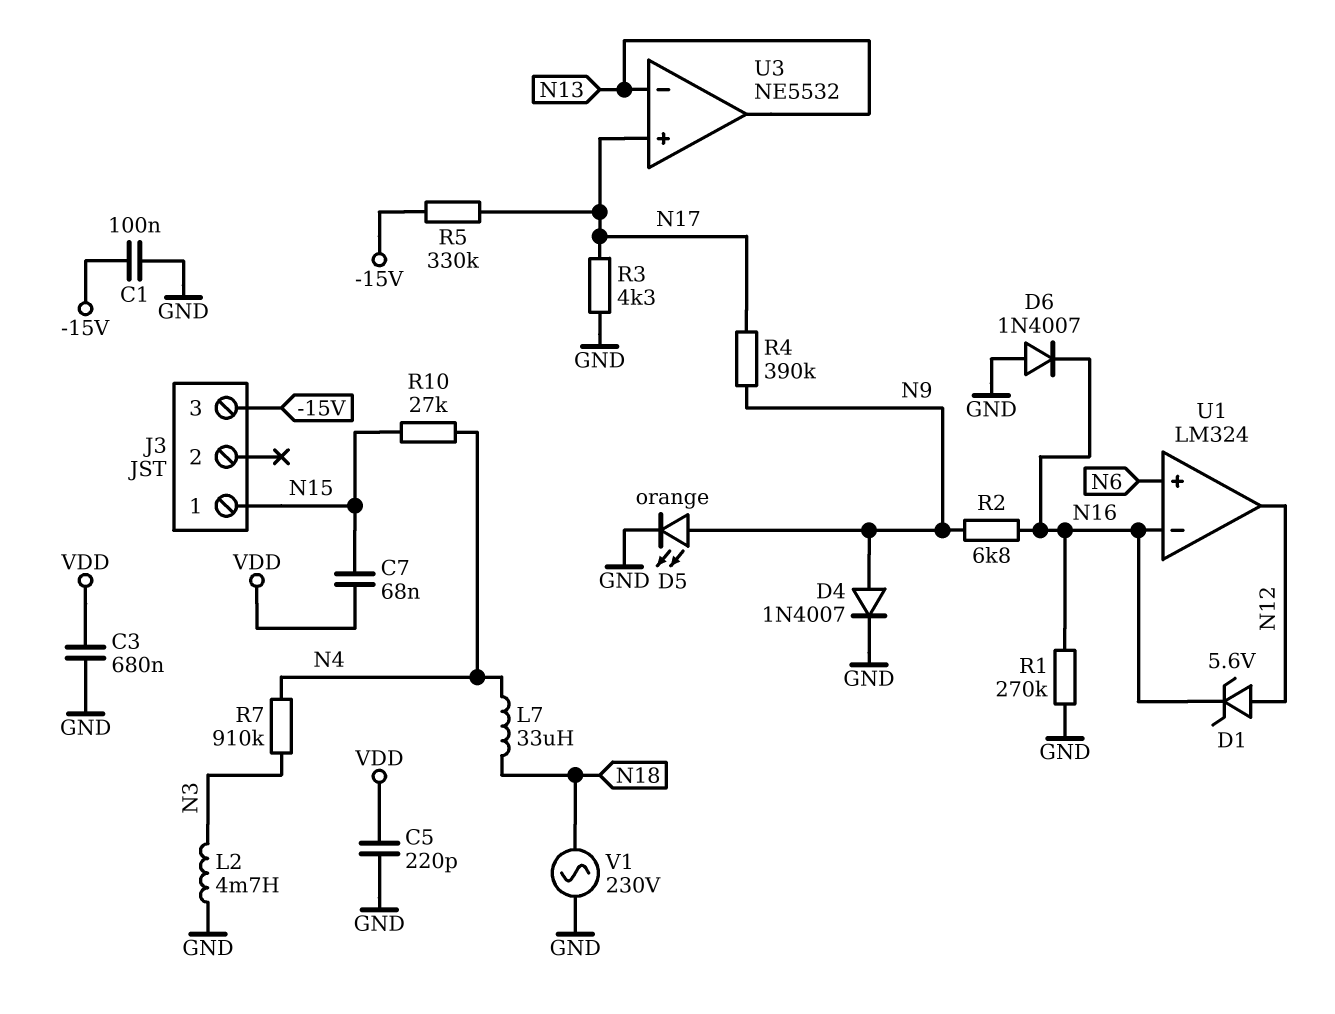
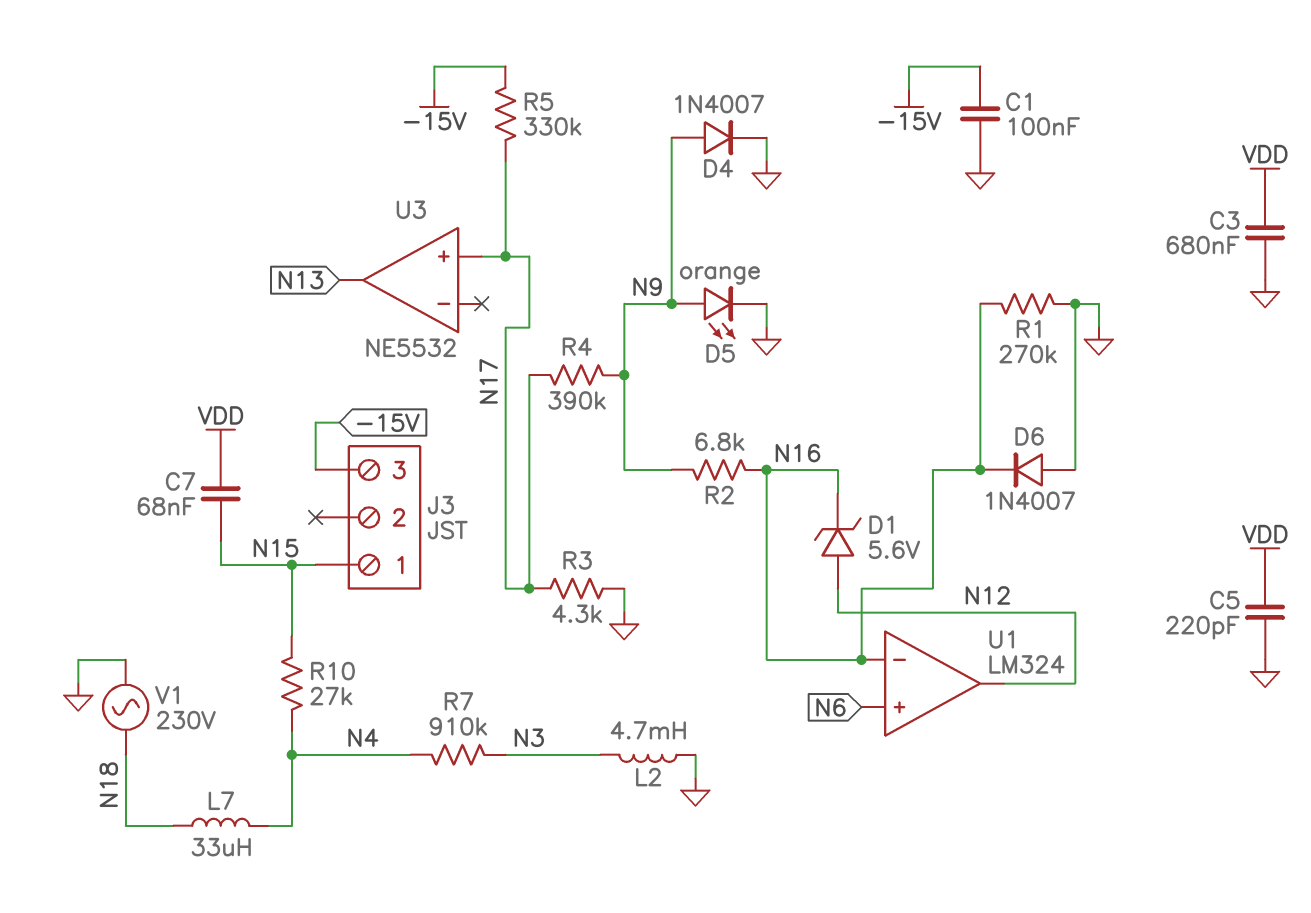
U3 pin in-: N13 -> none

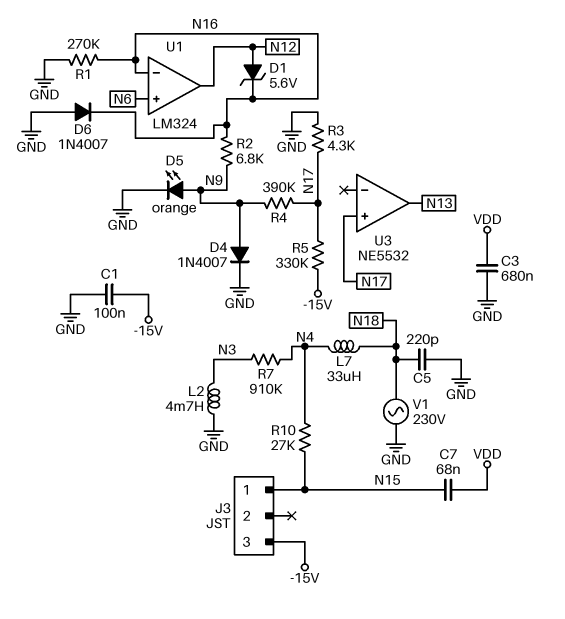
C5: 220pF (GND, VDD) -> 220pF (GND, N18)

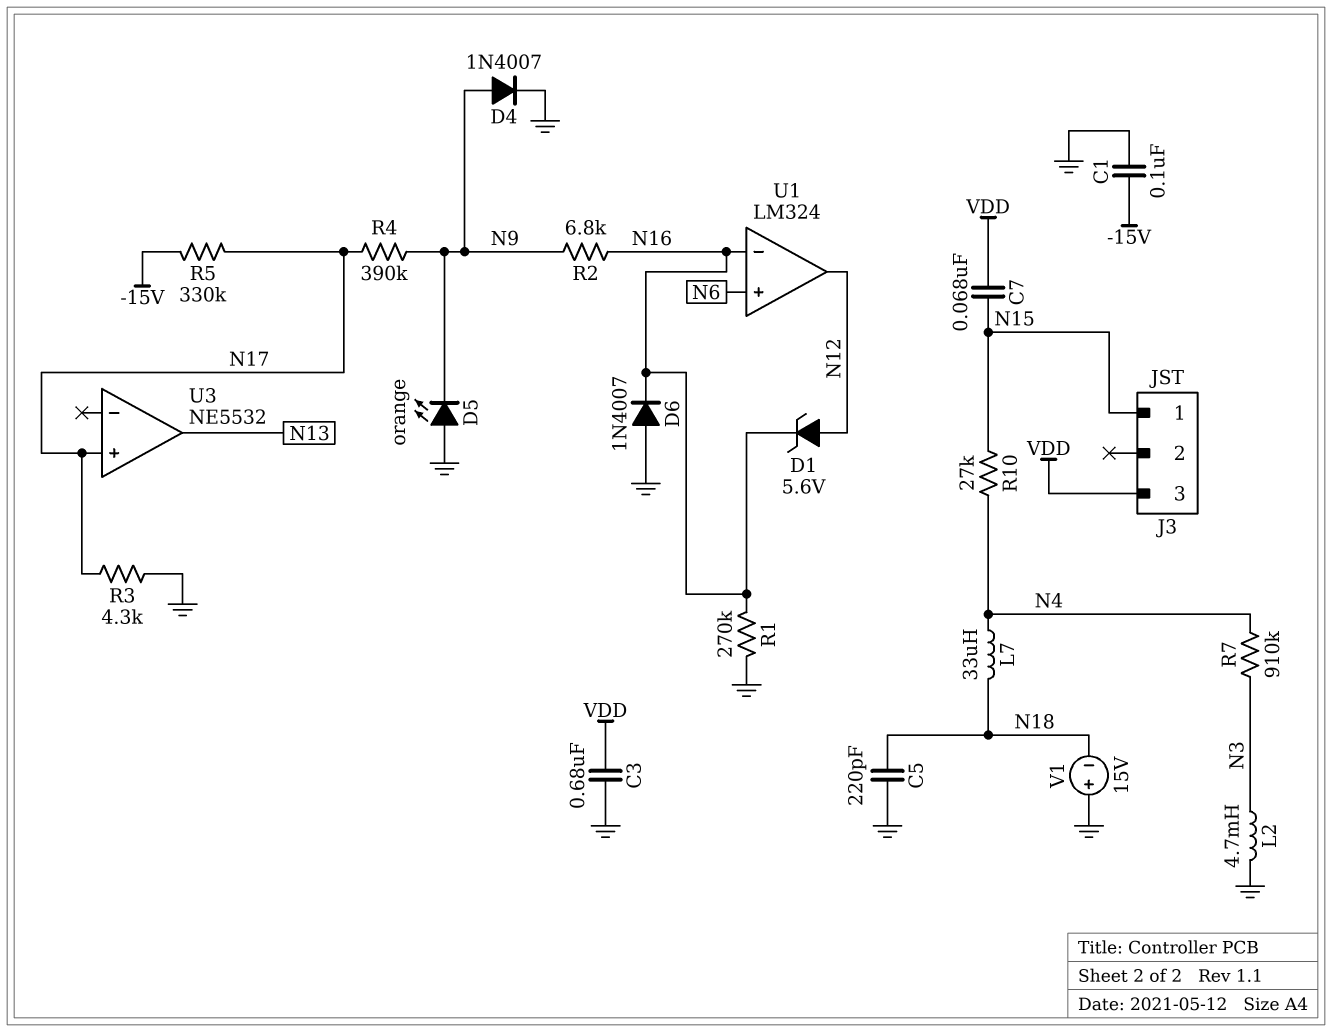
D5: LED orange (A N9, K GND) -> LED orange (A GND, K N9)
J3 pin 3: -15V -> VDD
V1: AC 230V (GND, N18) -> 15V (plus GND, minus N18)

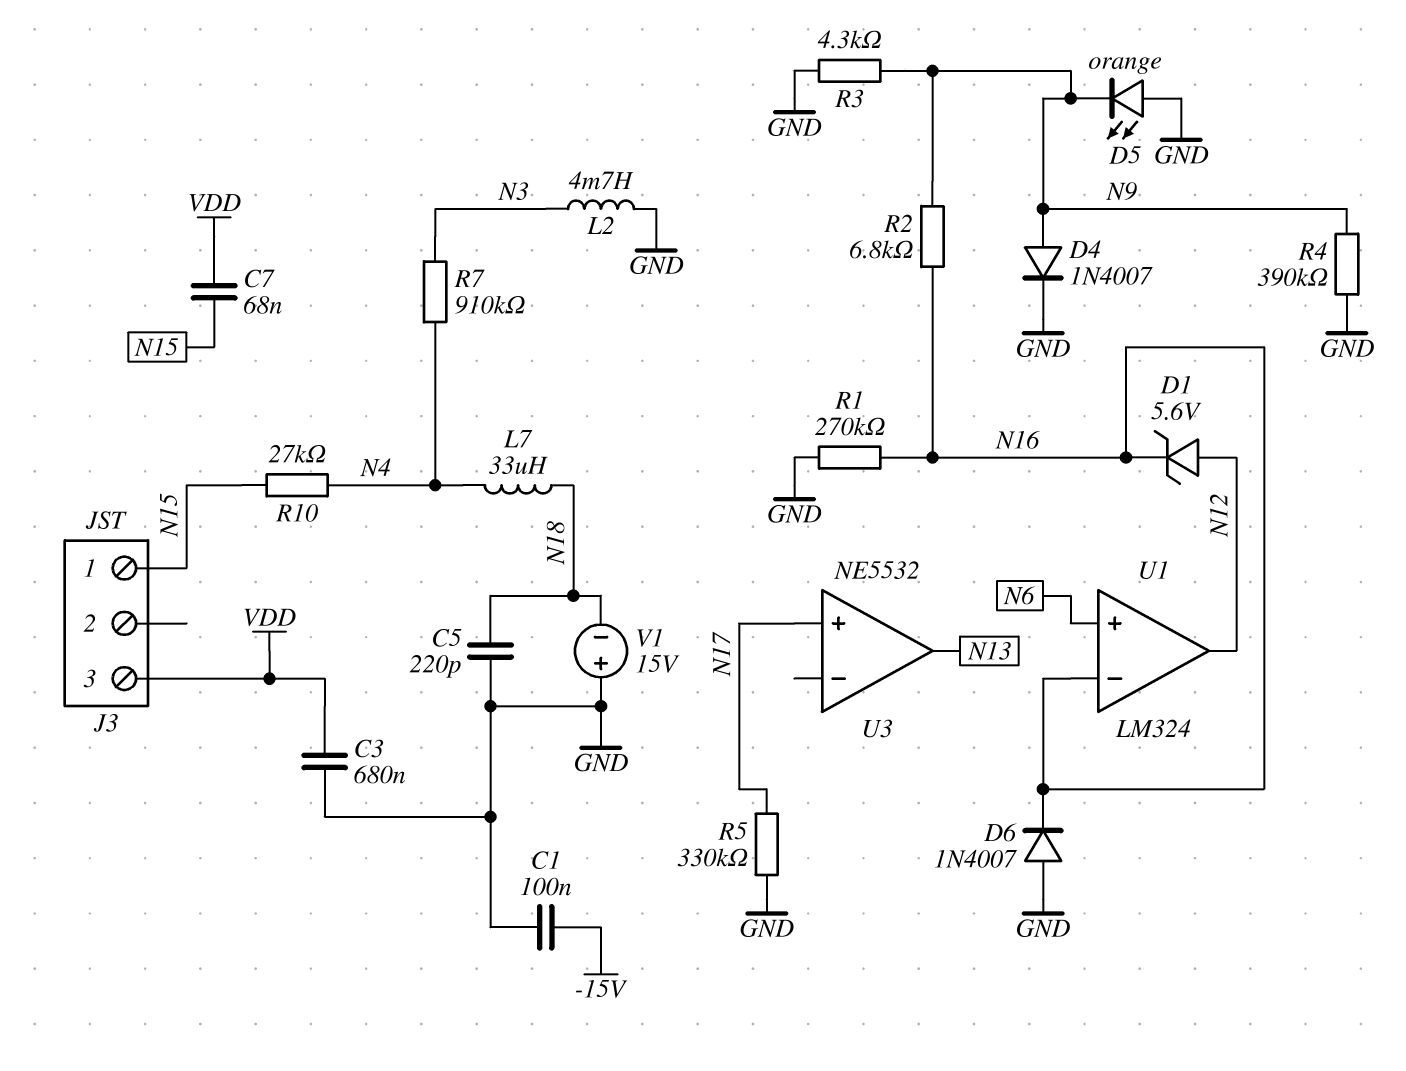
R3: 4.3k (GND, N17) -> 4.3k (GND, N9)
R4: 390k (N9, N17) -> 390k (GND, N9)
R5: 330k (-15V, N17) -> 330k (GND, N17)

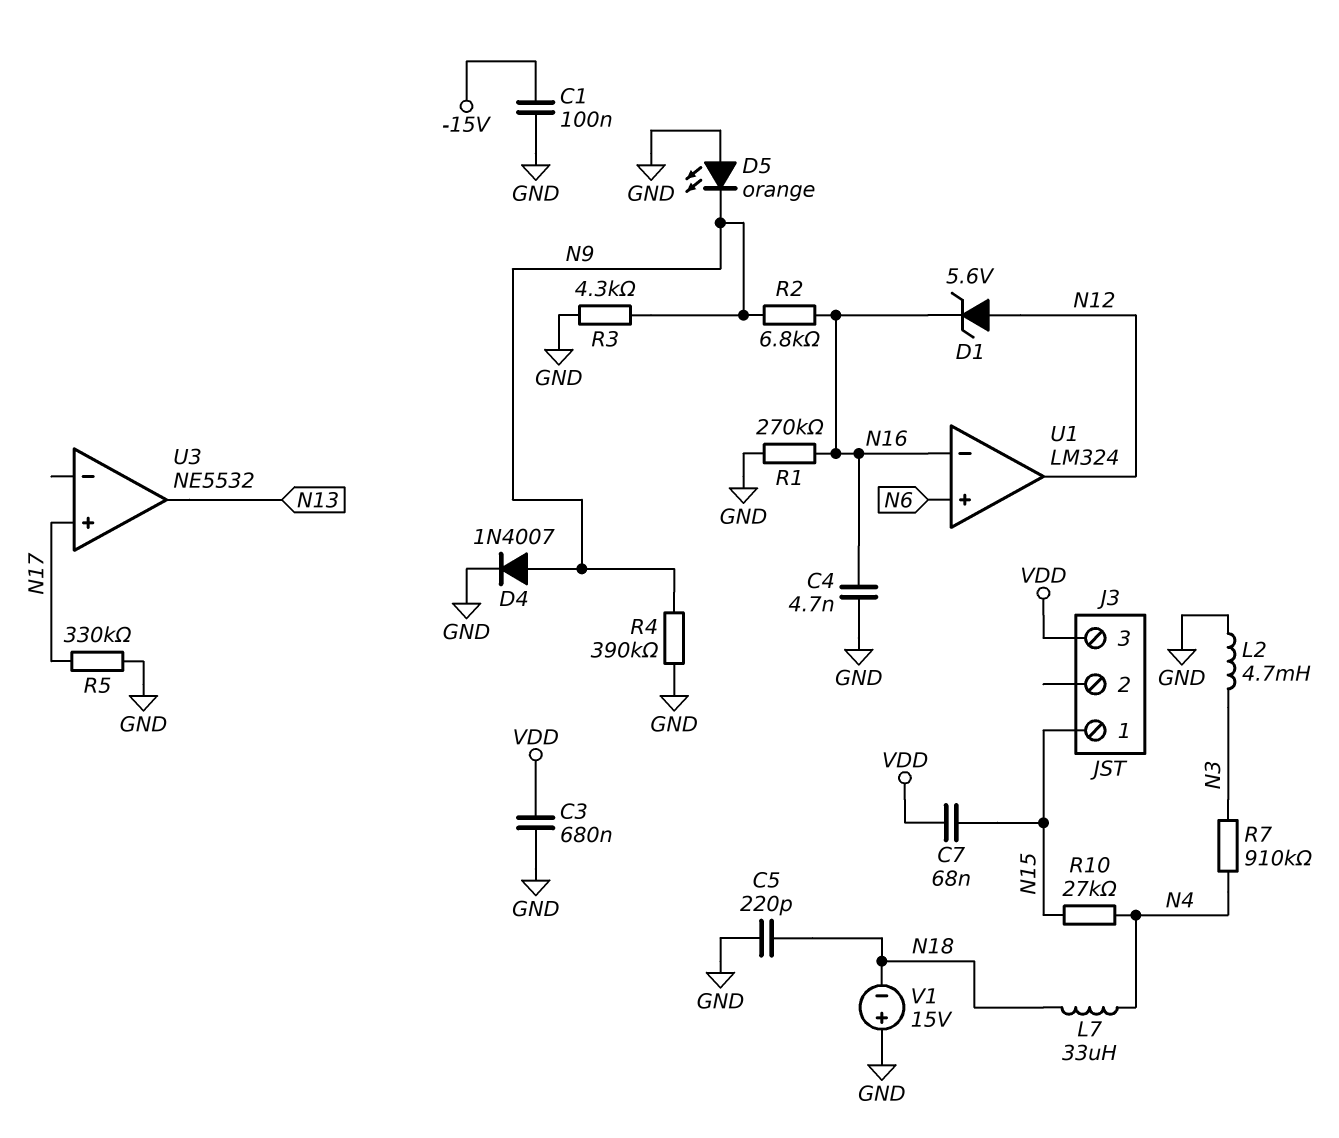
C4: none -> 4.7nF (GND, N16)
D6: diode 1N4007 (A GND, K N16) -> none

